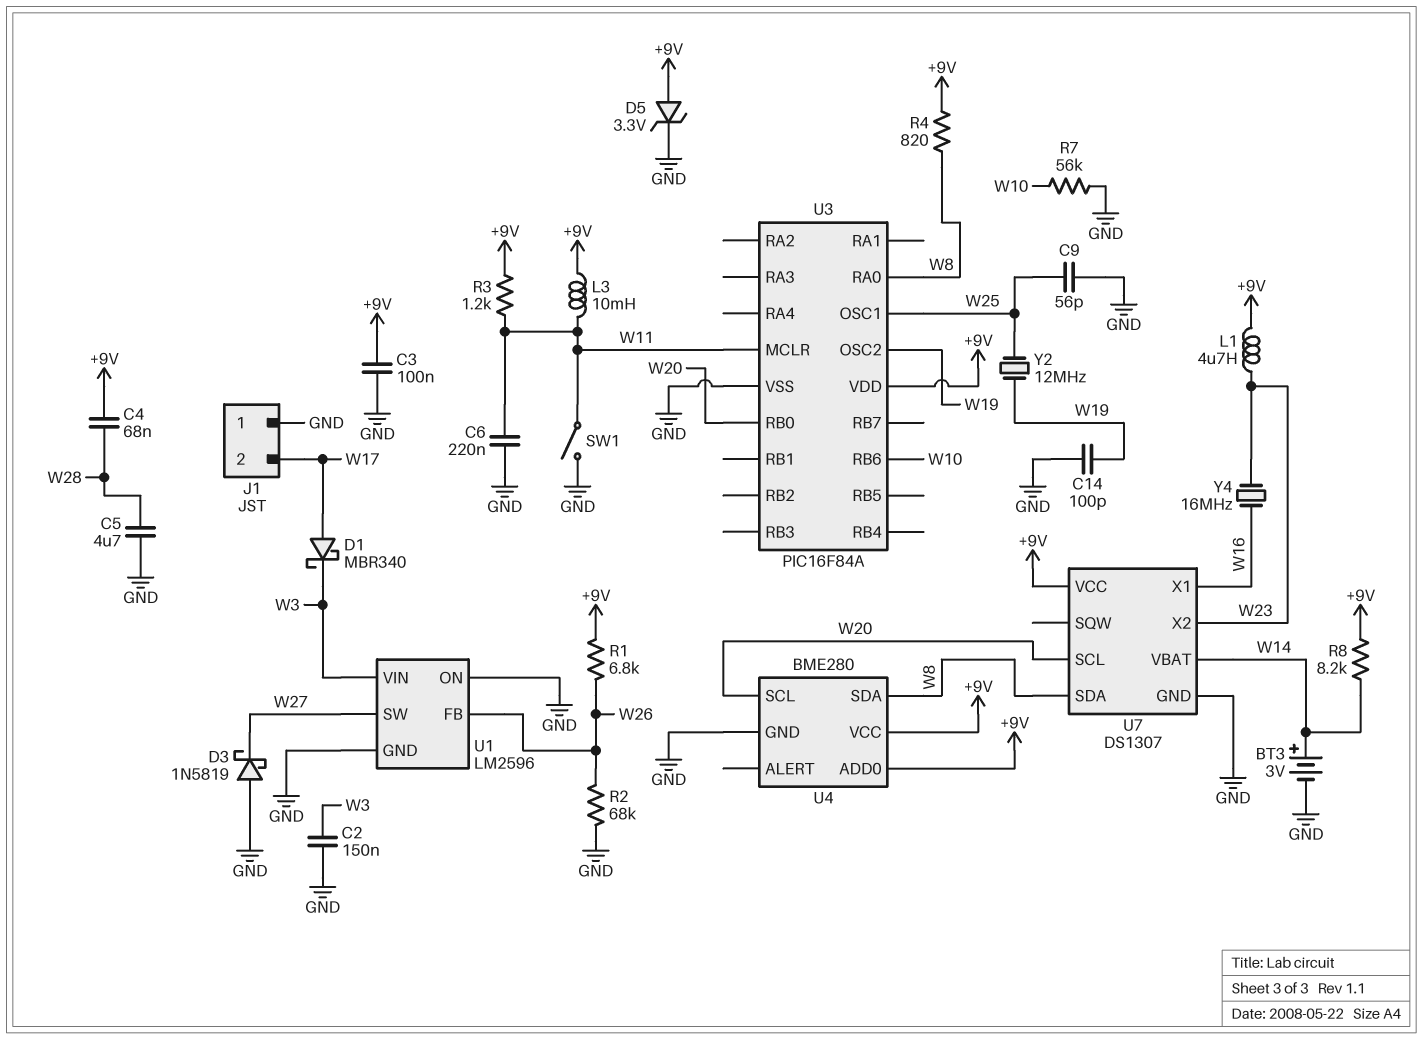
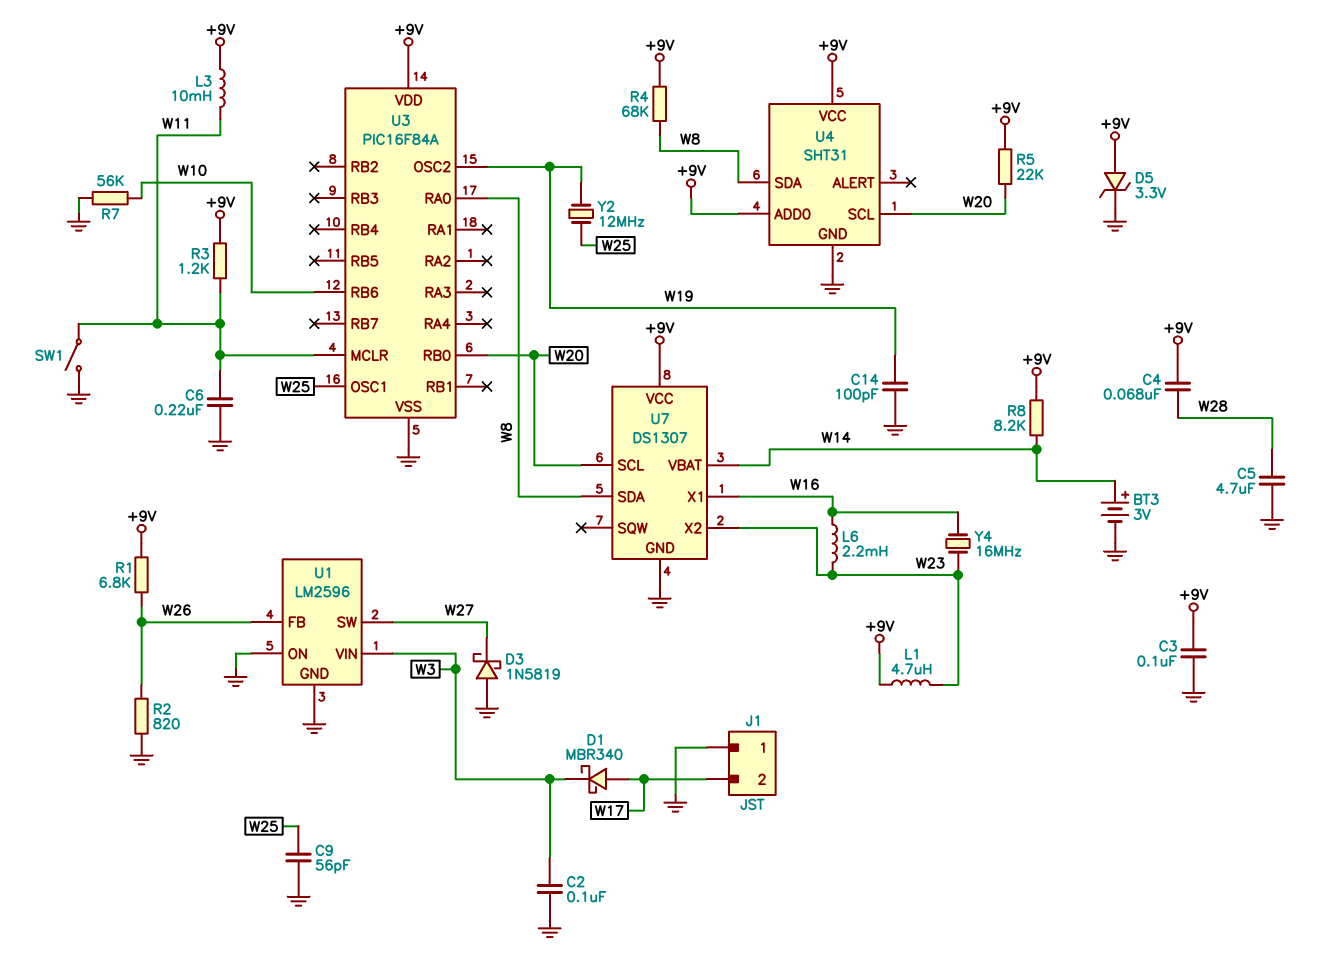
C2: 150nF (GND, W3) -> 100nF (GND, W3)
L6: none -> 2.2mH (W16, W23)
R2: 68k (GND, W26) -> 820 (GND, W26)
R4: 820 (+9V, W8) -> 68k (+9V, W8)
R5: none -> 22k (+9V, W20)
U4: BME280 -> SHT31

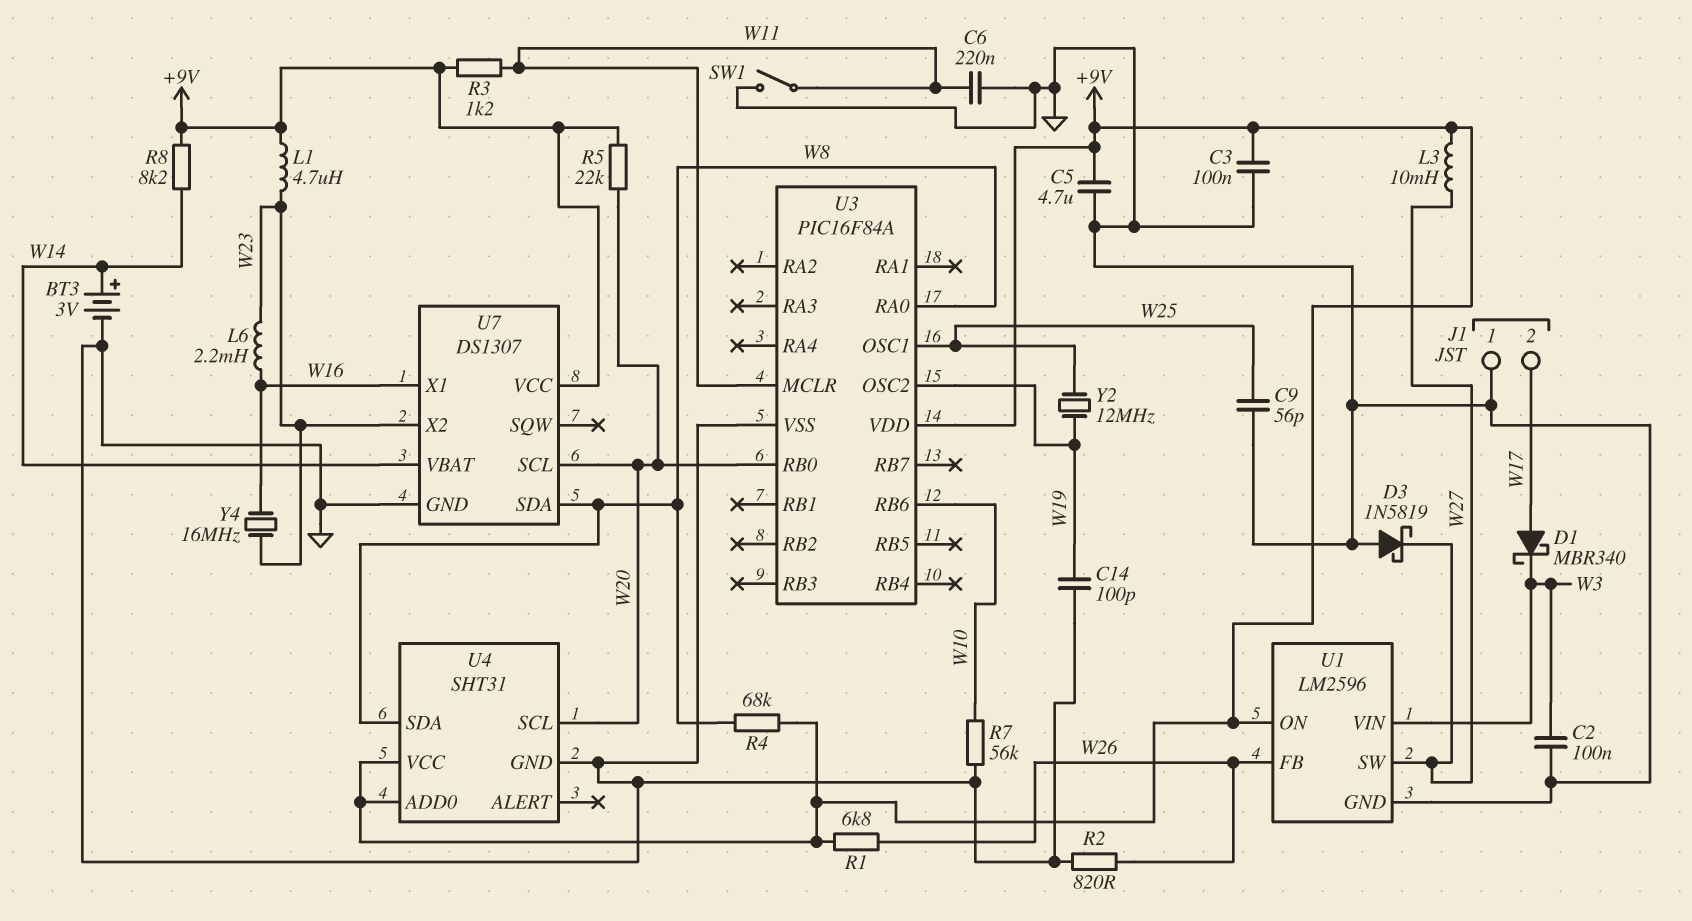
C4: 68nF (+9V, W28) -> none
C5: 4.7uF (GND, W28) -> 4.7uF (+9V, GND)
D5: zener 3.3V (A +9V, K GND) -> none
L3: 10mH (+9V, W11) -> 10mH (+9V, W27)
U1 pin ON: GND -> +9V

